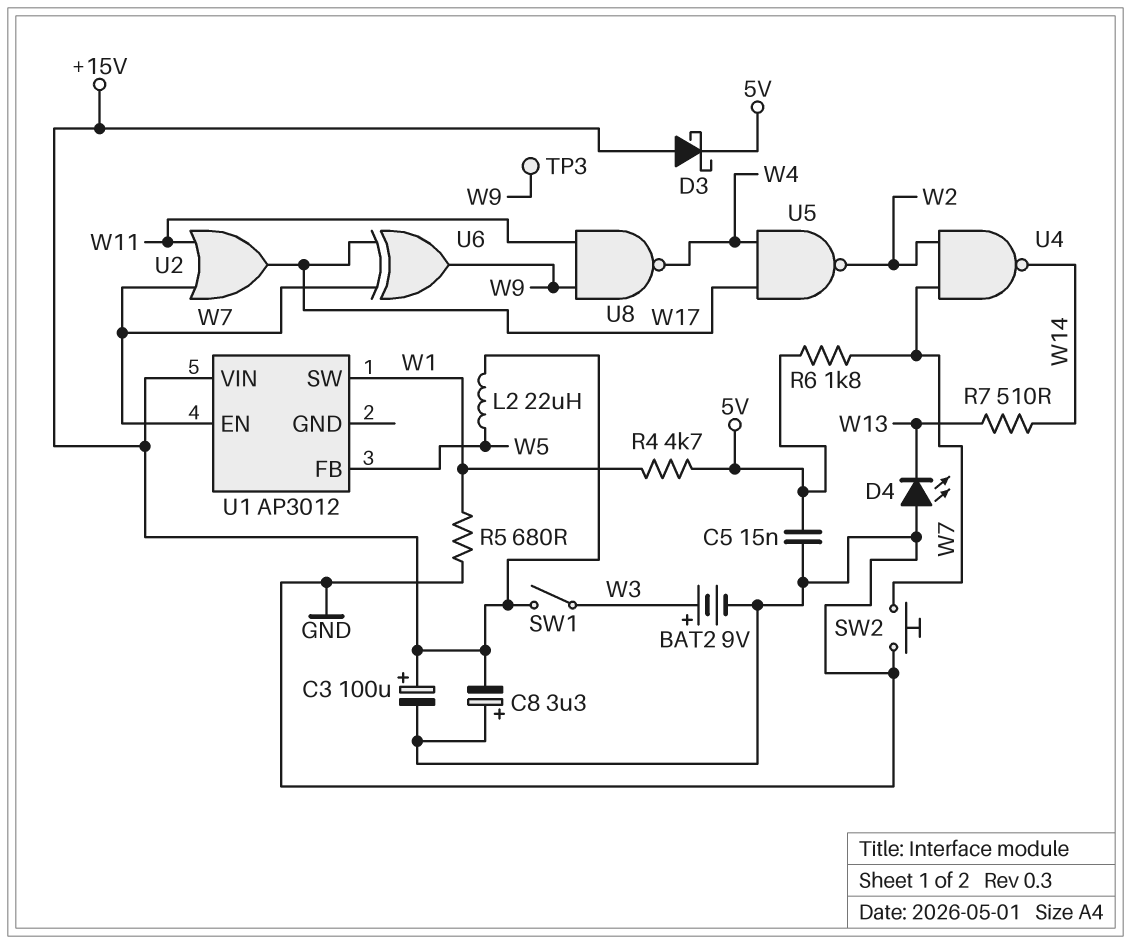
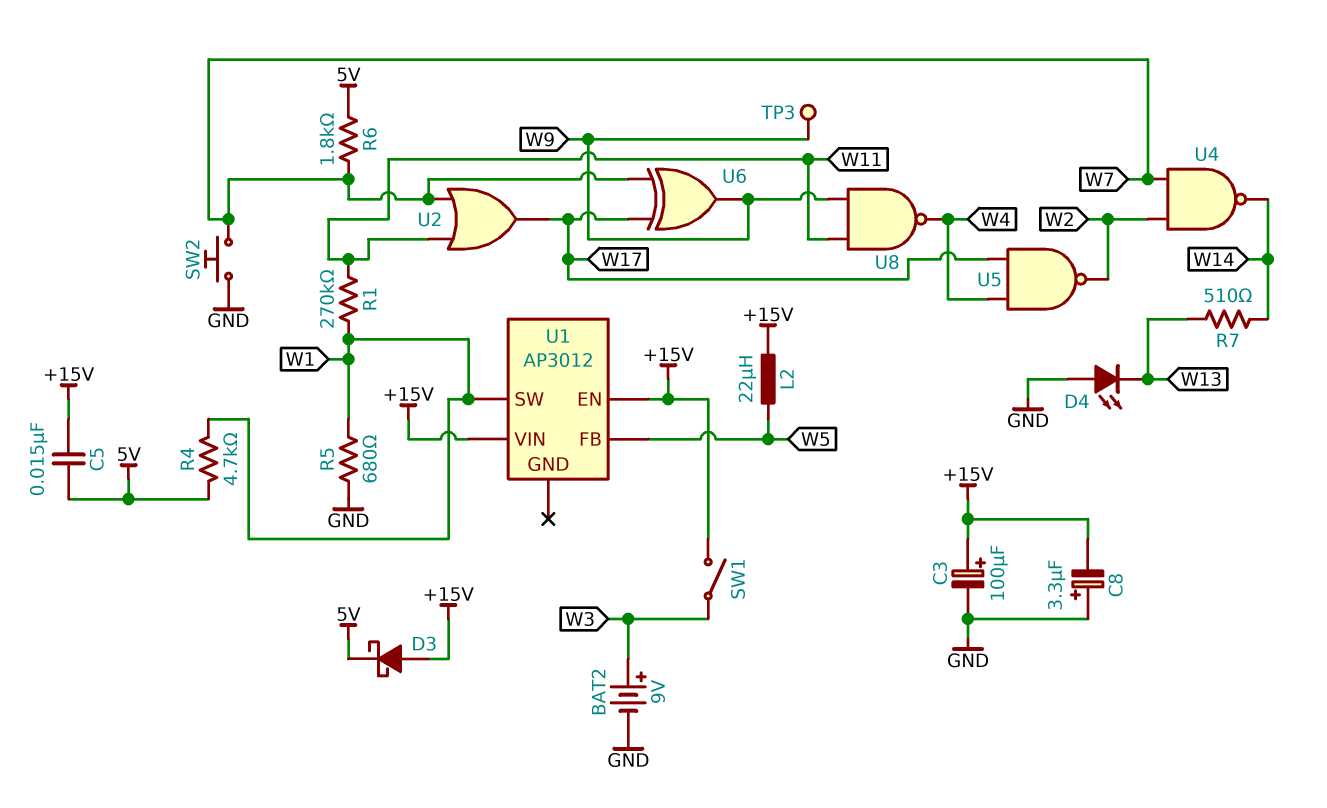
C5: 15nF (5V, GND) -> 15nF (+15V, 5V)
R1: none -> 270k (W1, W11)
U1 pin EN: W7 -> +15V

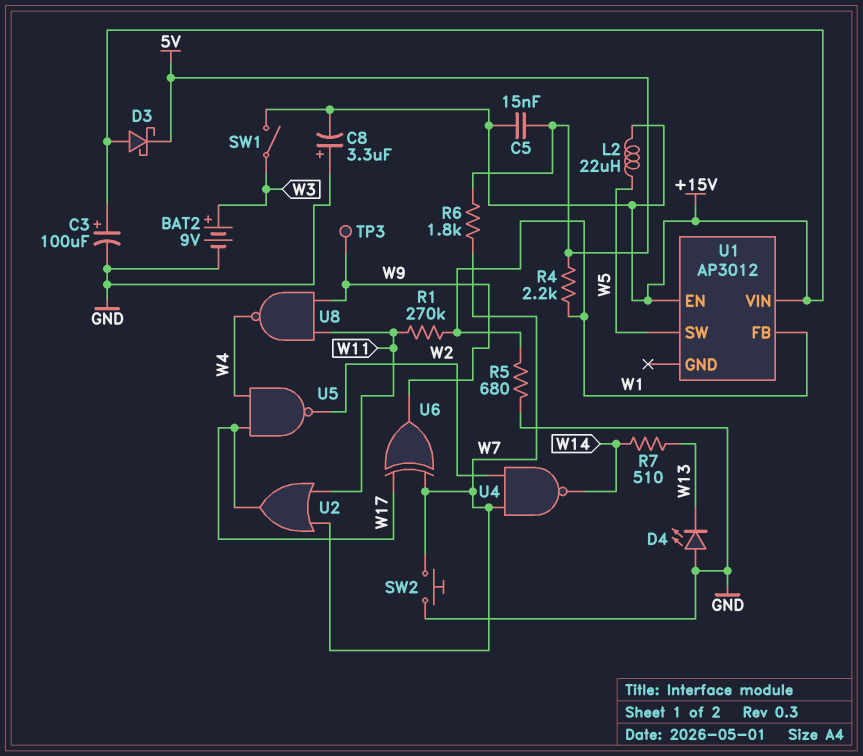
R4: 4.7k (5V, W1) -> 2.2k (5V, W1)
U1 pin FB: W5 -> W1
U1 pin SW: W1 -> W5

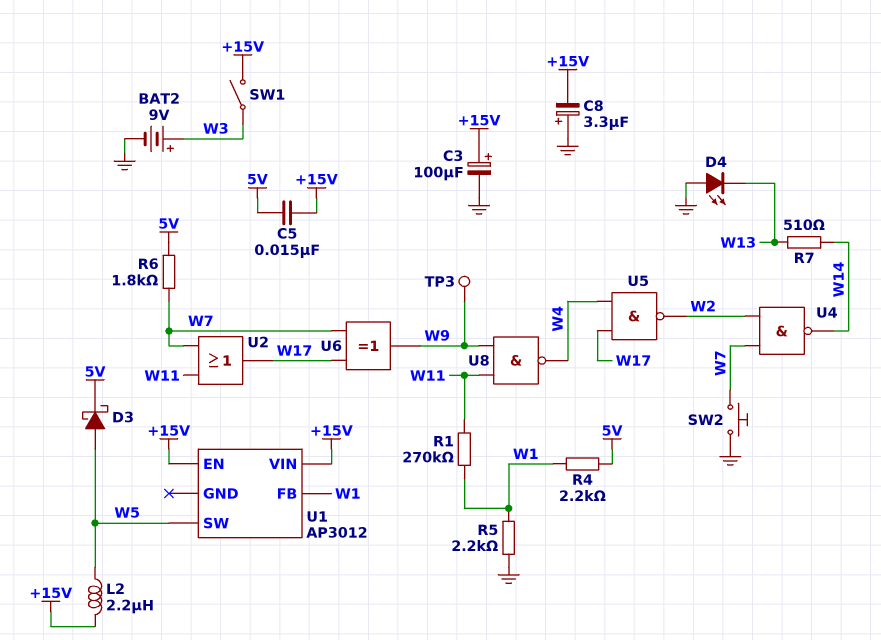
D3: schottky (A +15V, K 5V) -> schottky (A W5, K 5V)
L2: 22uH (+15V, W5) -> 2.2uH (+15V, W5)
R5: 680 (GND, W1) -> 2.2k (GND, W1)

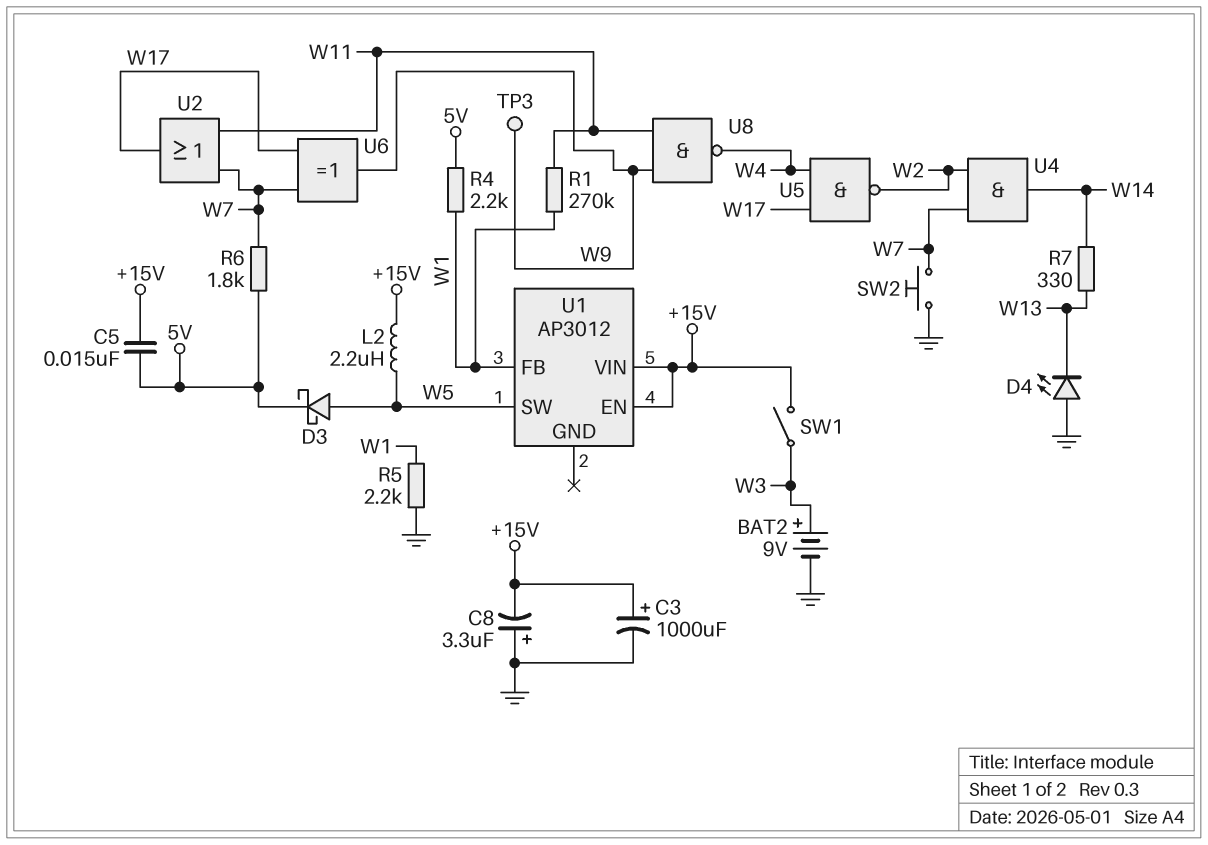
C3: 100uF (plus +15V, minus GND) -> 1000uF (plus +15V, minus GND)
R7: 510 (W13, W14) -> 330 (W13, W14)
U4: NAND (in W2, in W7, out W14) -> AND (in W2, in W7, out W14)

